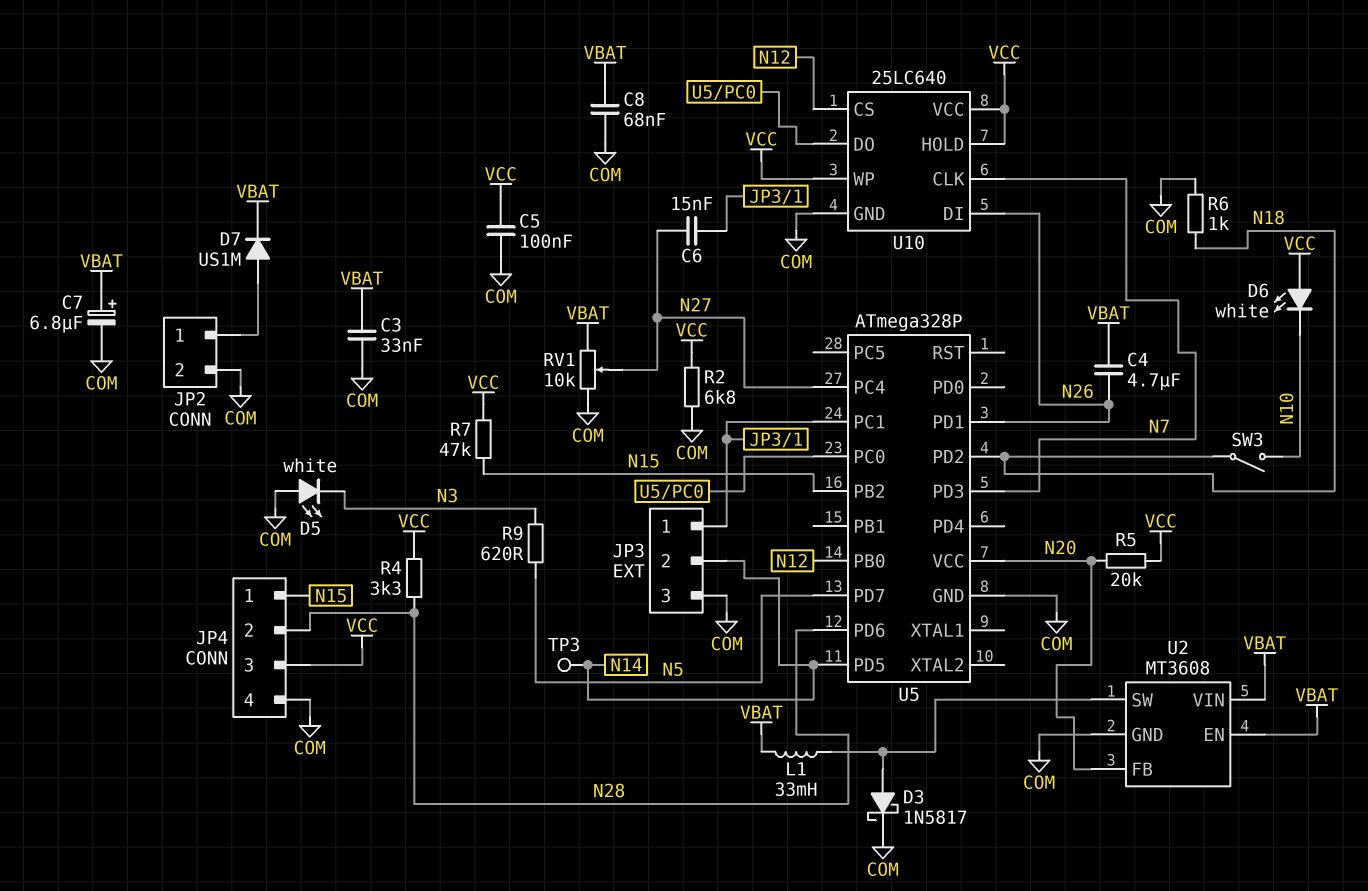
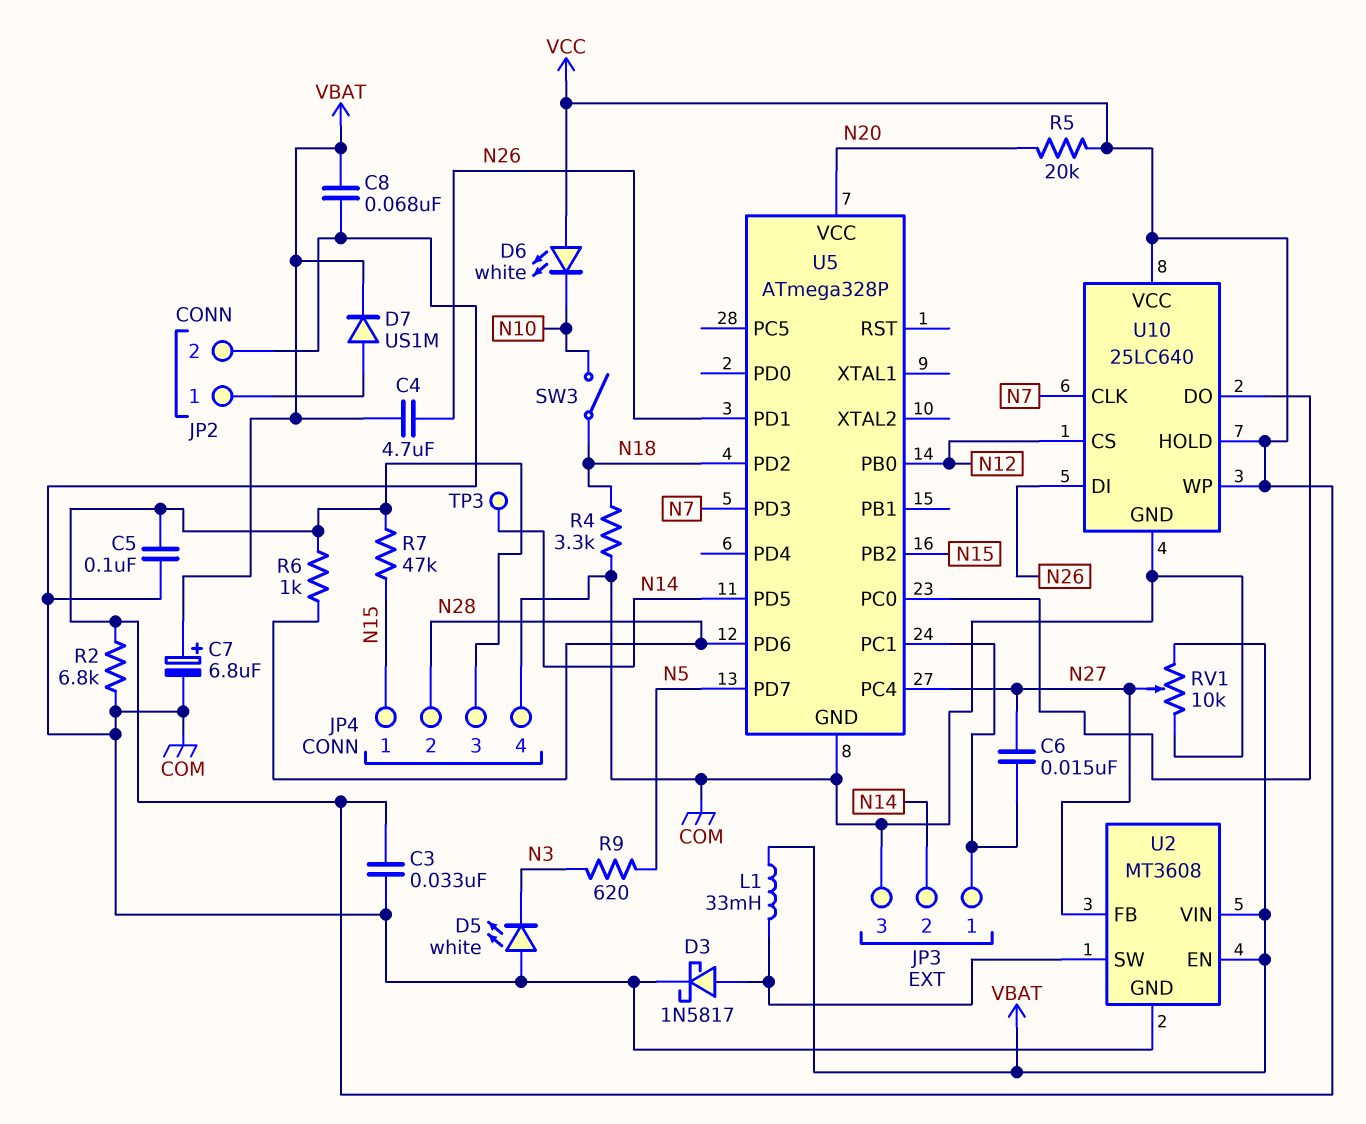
C3: 33nF (COM, VBAT) -> 33nF (COM, VCC)
R4: 3.3k (N28, VCC) -> 3.3k (COM, N18)
R6: 1k (COM, N18) -> 1k (N28, VCC)
U2 pin FB: N20 -> N27

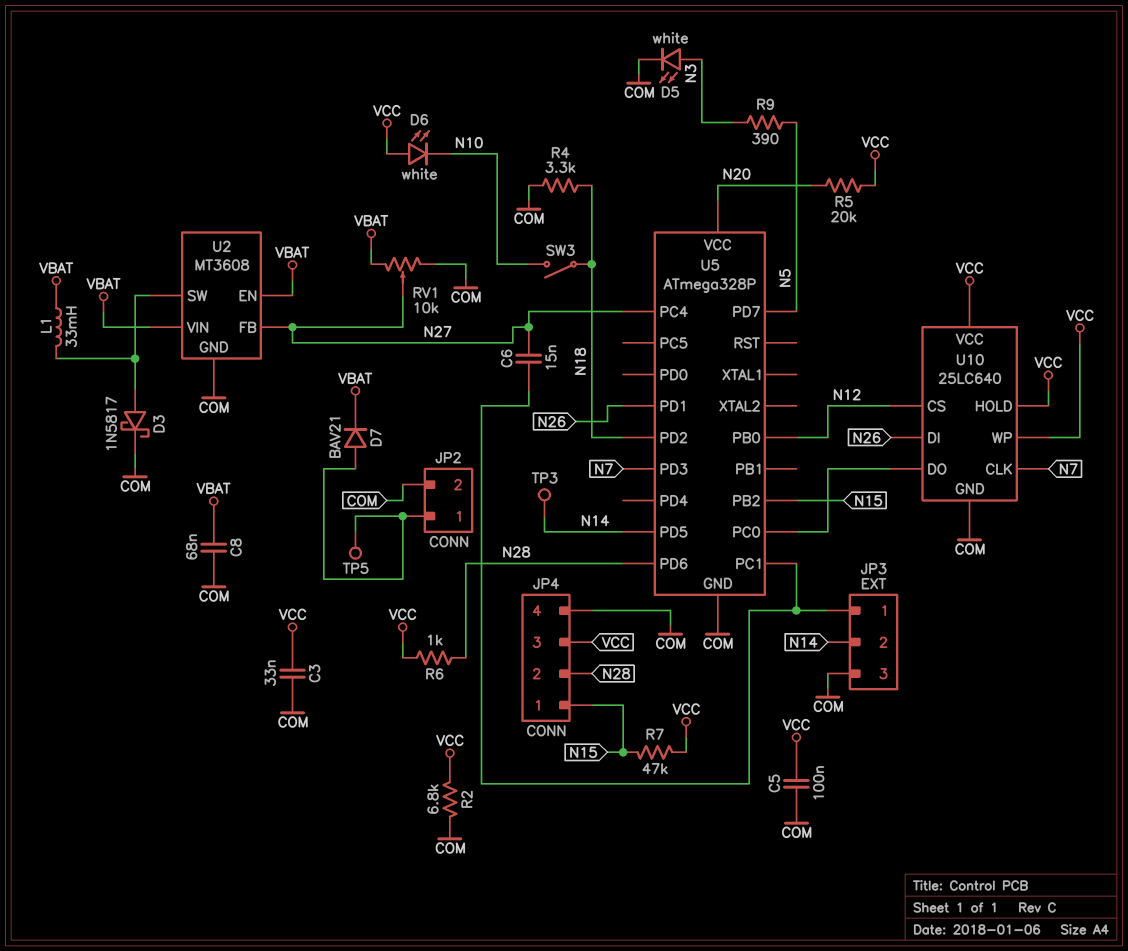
C4: 4.7uF (N26, VBAT) -> none
C7: 6.8uF (plus VBAT, minus COM) -> none
D5: LED white (A COM, K N3) -> LED white (A N3, K COM)
D7: diode US1M (A JP2/1, K VBAT) -> diode BAV21 (A JP2/1, K VBAT)
R9: 620 (N3, N5) -> 390 (N3, N5)
TP5: none -> test point (JP2/1)

